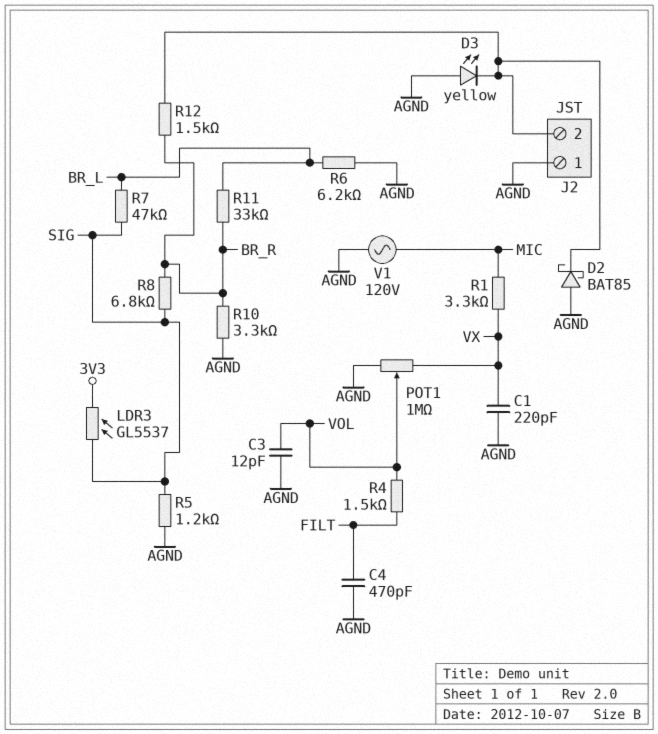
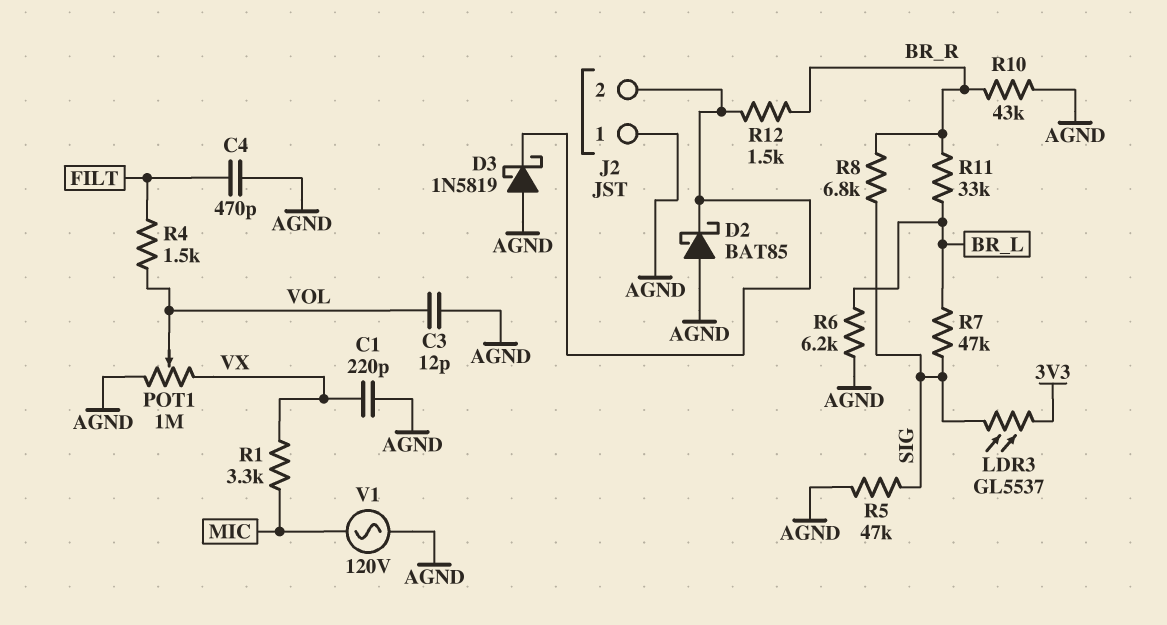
D3: LED yellow (A AGND, K J2/2) -> schottky 1N5819 (A AGND, K J2/2)
R5: 1.2k (AGND, SIG) -> 47k (AGND, SIG)
R10: 3.3k (AGND, BR_R) -> 43k (AGND, BR_R)

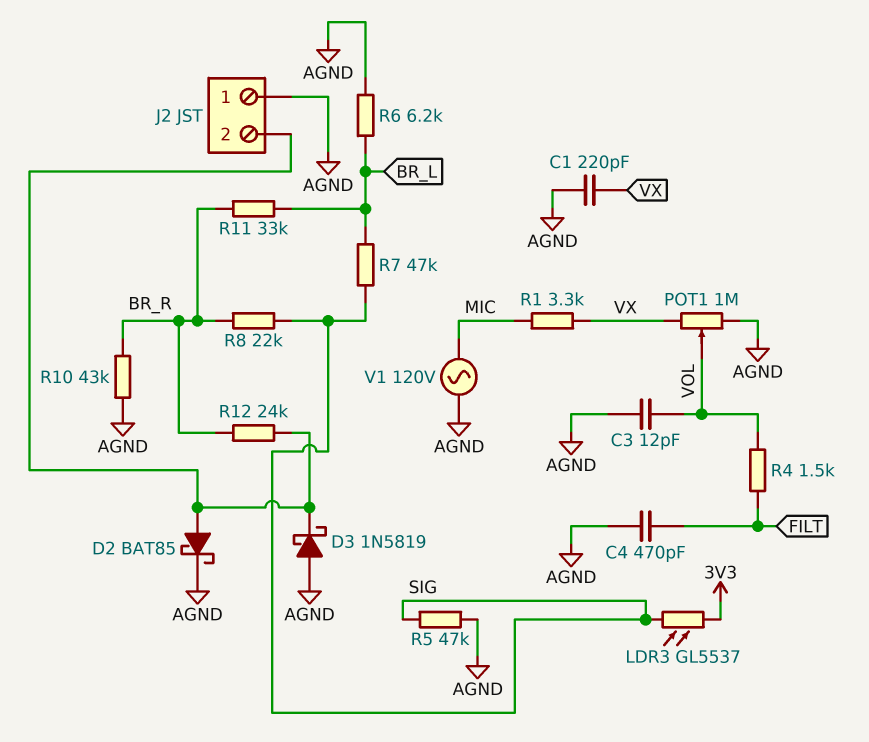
D2: schottky BAT85 (A AGND, K J2/2) -> schottky BAT85 (A J2/2, K AGND)
R8: 6.8k (BR_R, SIG) -> 22k (BR_R, SIG)
R12: 1.5k (BR_R, J2/2) -> 24k (BR_R, J2/2)

